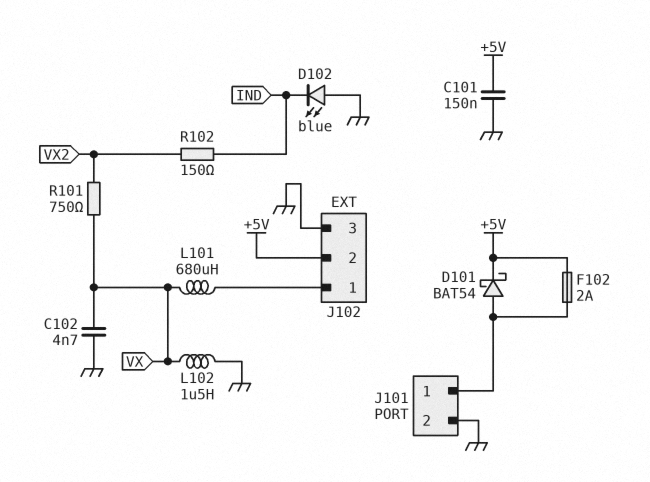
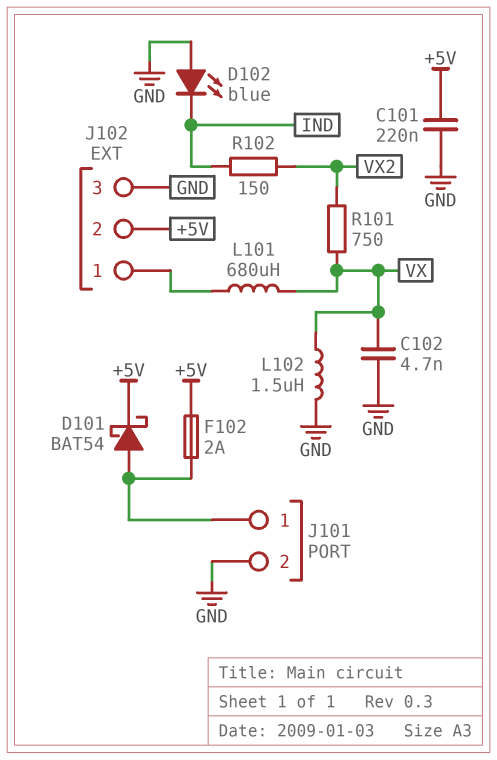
C101: 150nF (+5V, GND) -> 220nF (+5V, GND)

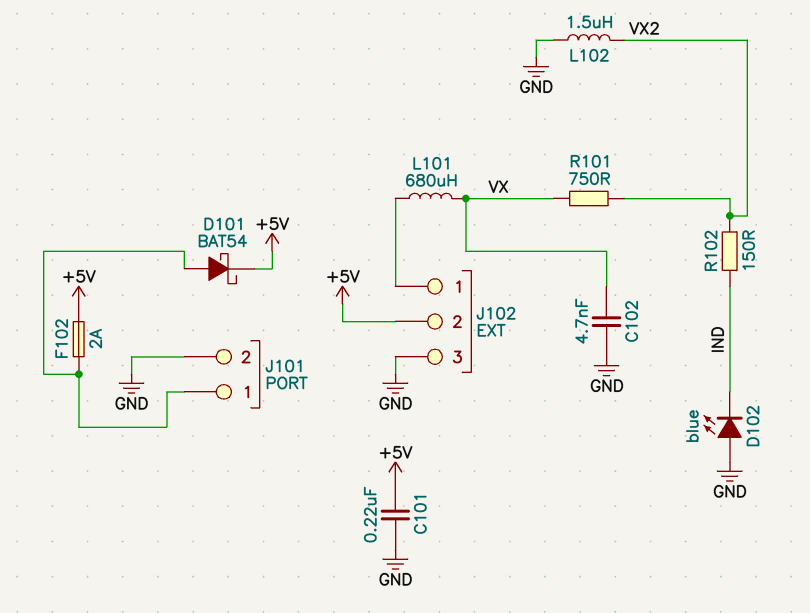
L102: 1.5uH (GND, VX) -> 1.5uH (GND, VX2)

